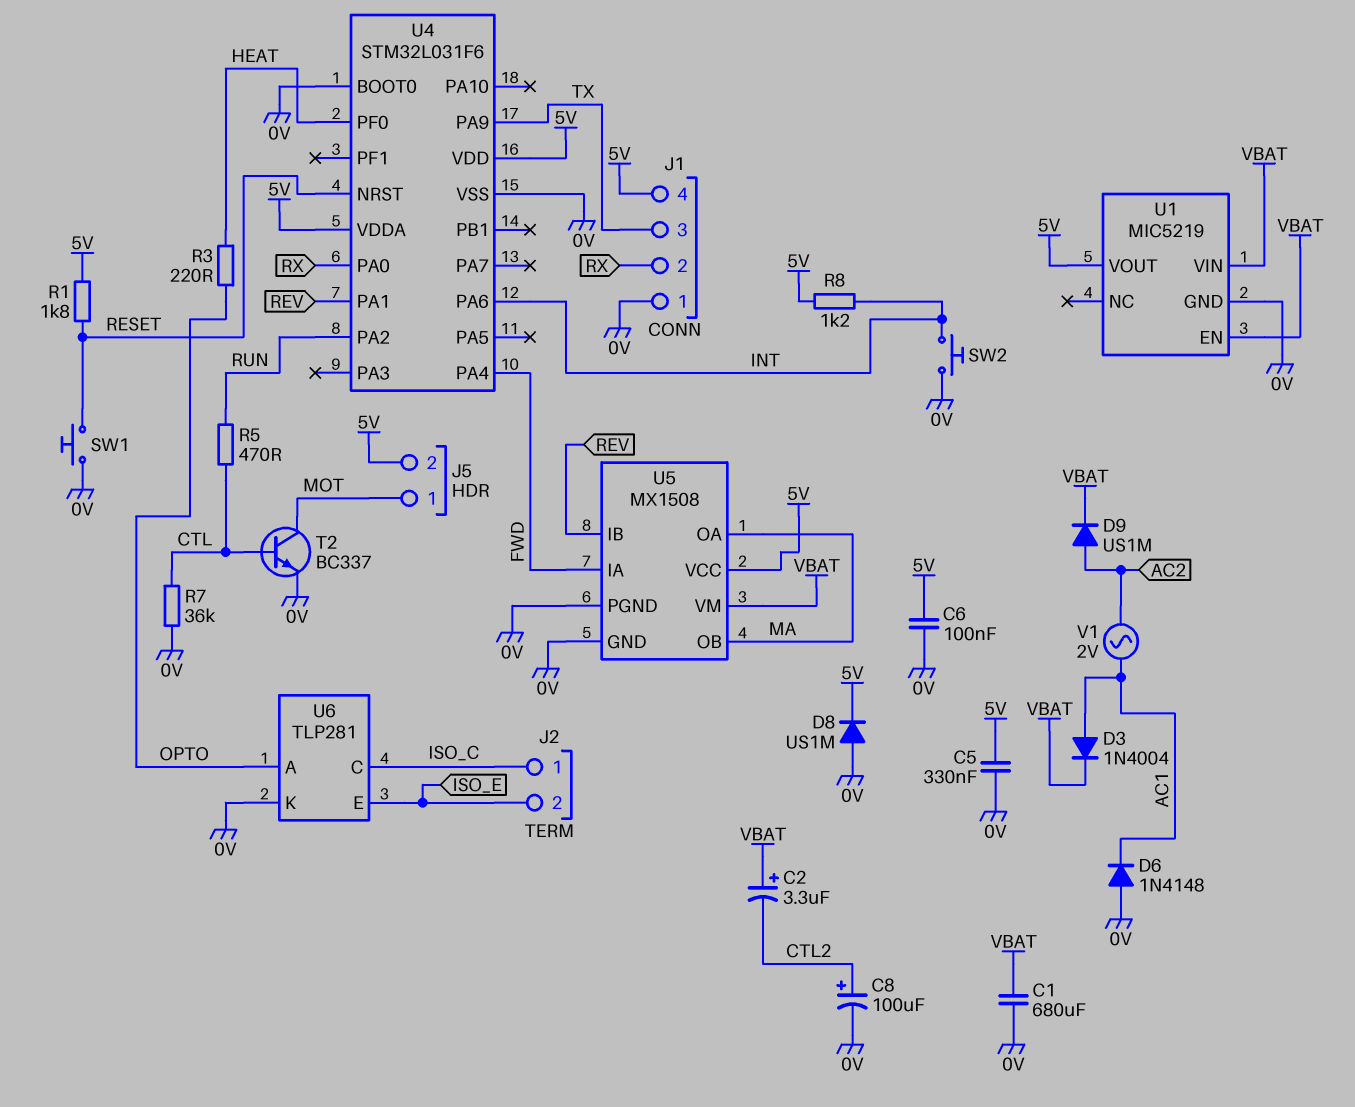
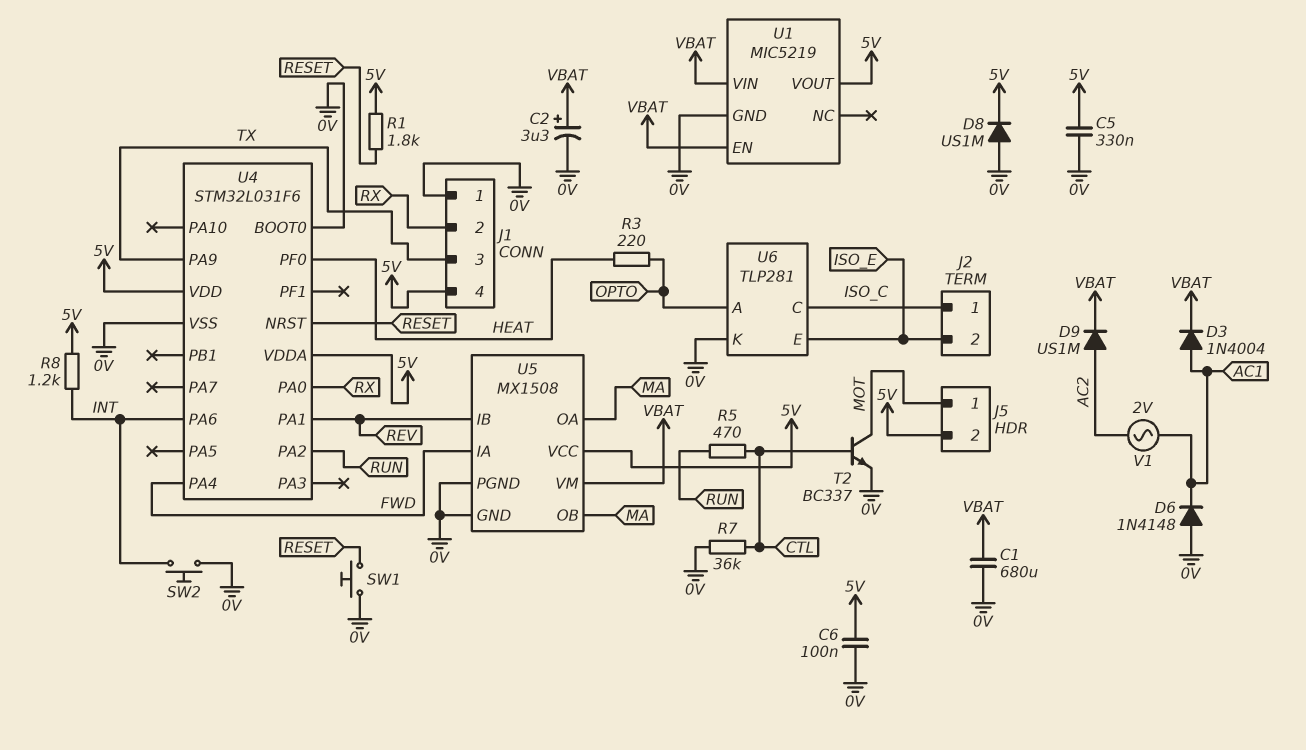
C2: 3.3uF (plus VBAT, minus CTL2) -> 3.3uF (plus VBAT, minus 0V)
C8: 100uF (plus CTL2, minus 0V) -> none

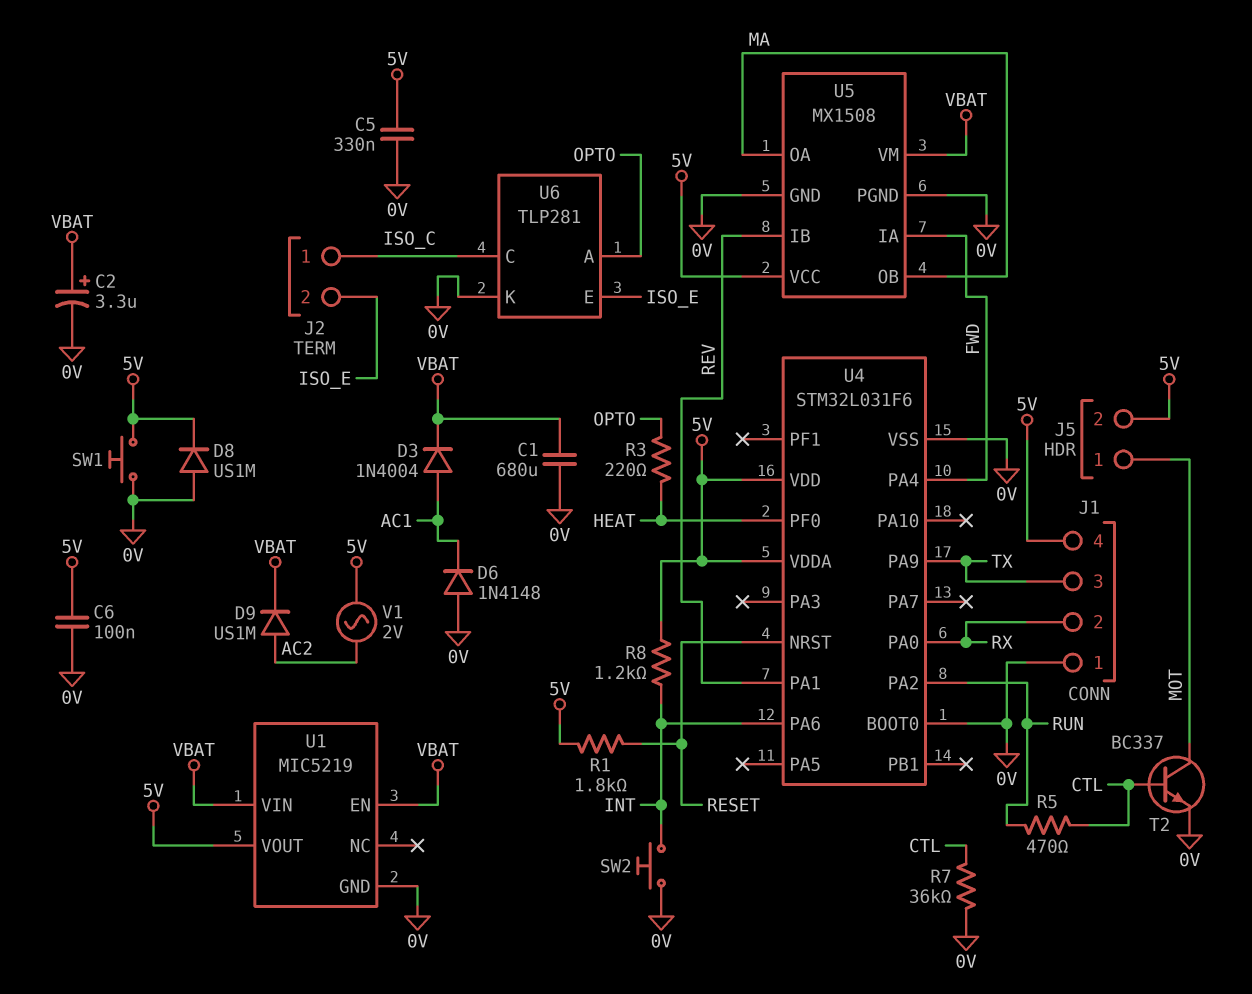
SW1: button (0V, RESET) -> button (0V, 5V)
V1: AC 2V (AC1, AC2) -> AC 2V (5V, AC2)

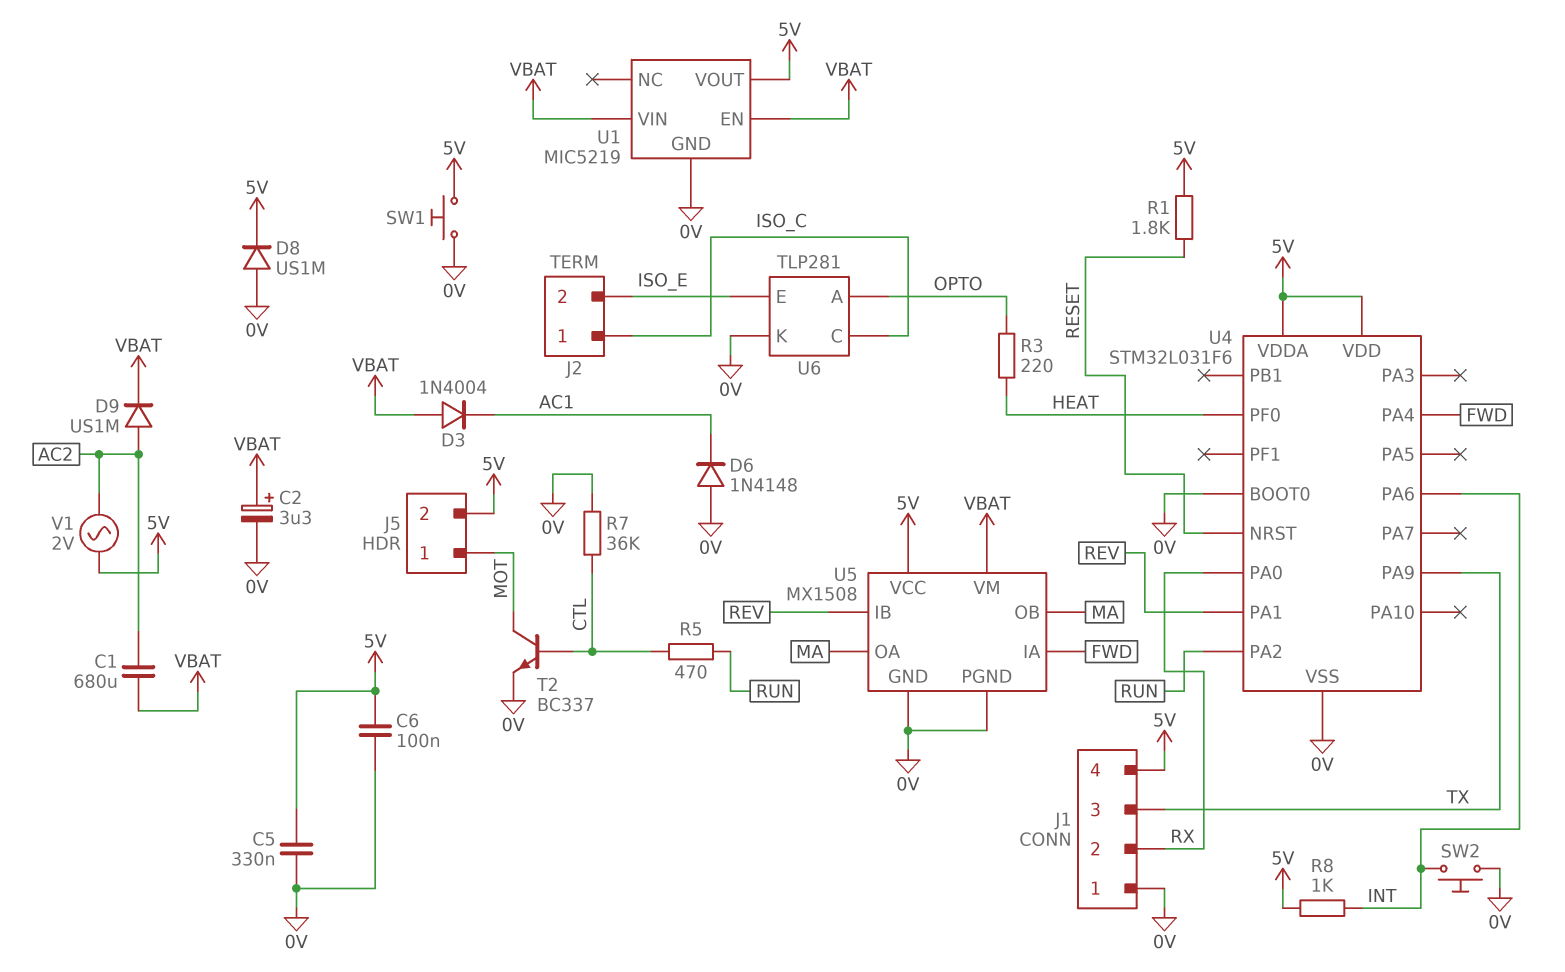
C1: 680uF (0V, VBAT) -> 680uF (AC2, VBAT)
D3: diode 1N4004 (A AC1, K VBAT) -> diode 1N4004 (A VBAT, K AC1)
R8: 1.2k (5V, INT) -> 1k (5V, INT)

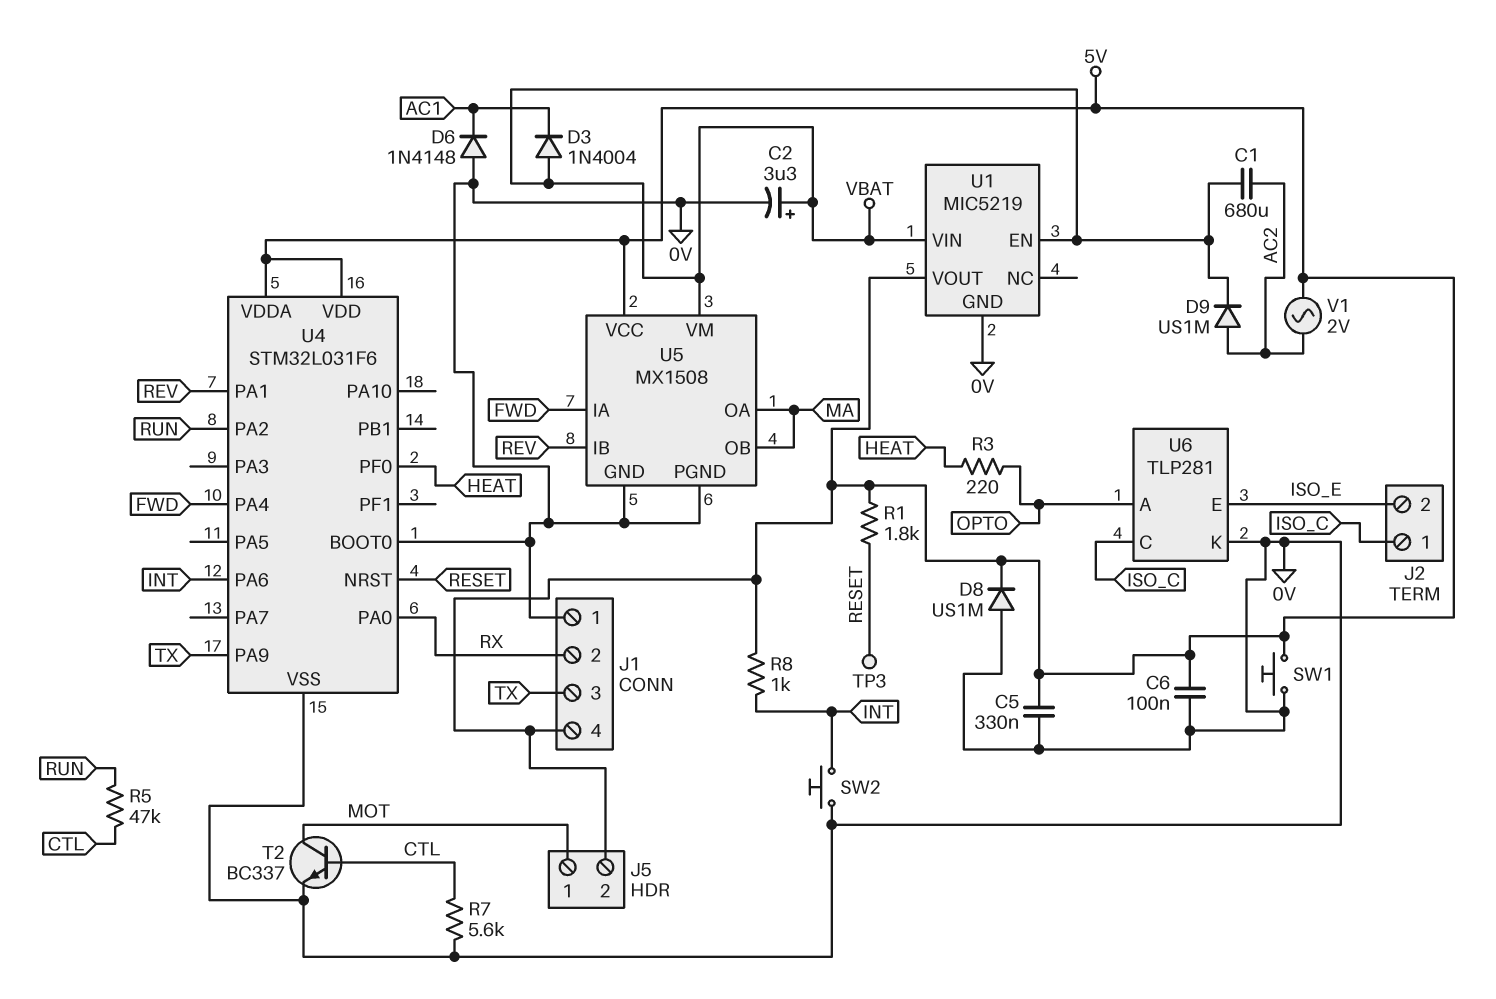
R5: 470 (CTL, RUN) -> 47k (CTL, RUN)
R7: 36k (0V, CTL) -> 5.6k (0V, CTL)
TP3: none -> test point (RESET)

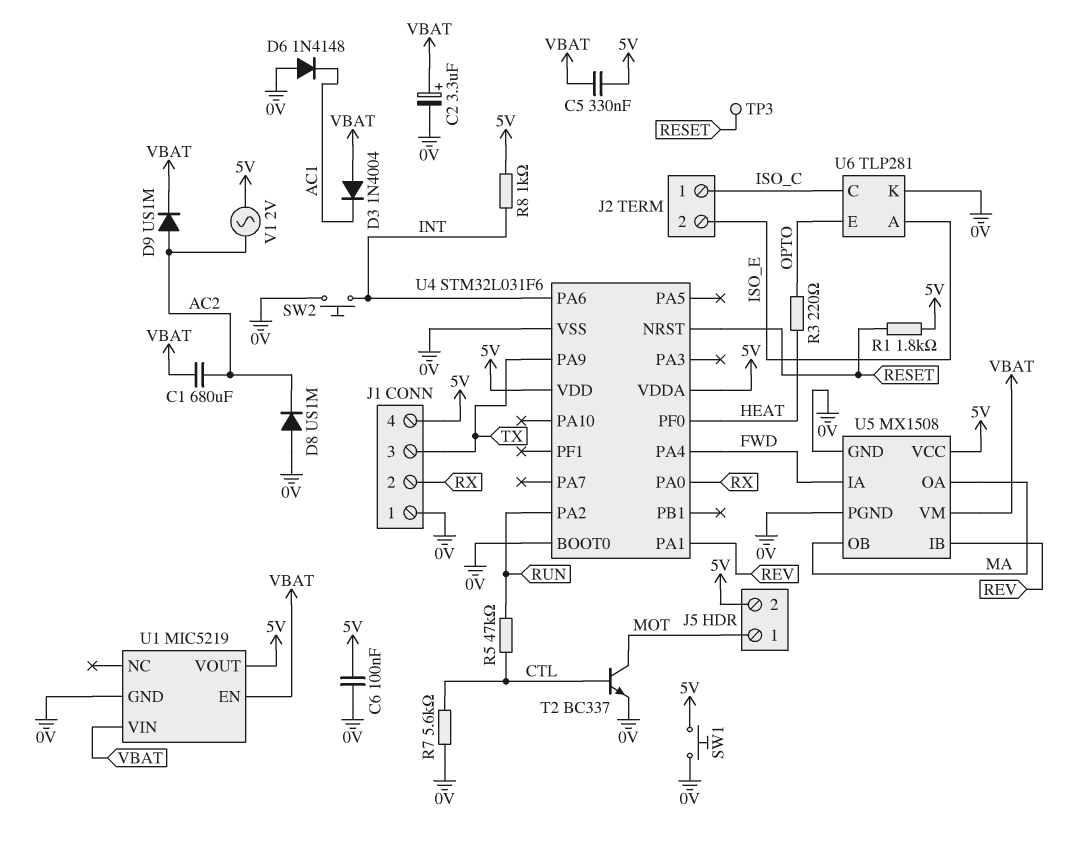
C5: 330nF (0V, 5V) -> 330nF (5V, VBAT)
D8: diode US1M (A 0V, K 5V) -> diode US1M (A 0V, K AC2)
U6 pin A: OPTO -> ISO_E
U6 pin E: ISO_E -> OPTO

